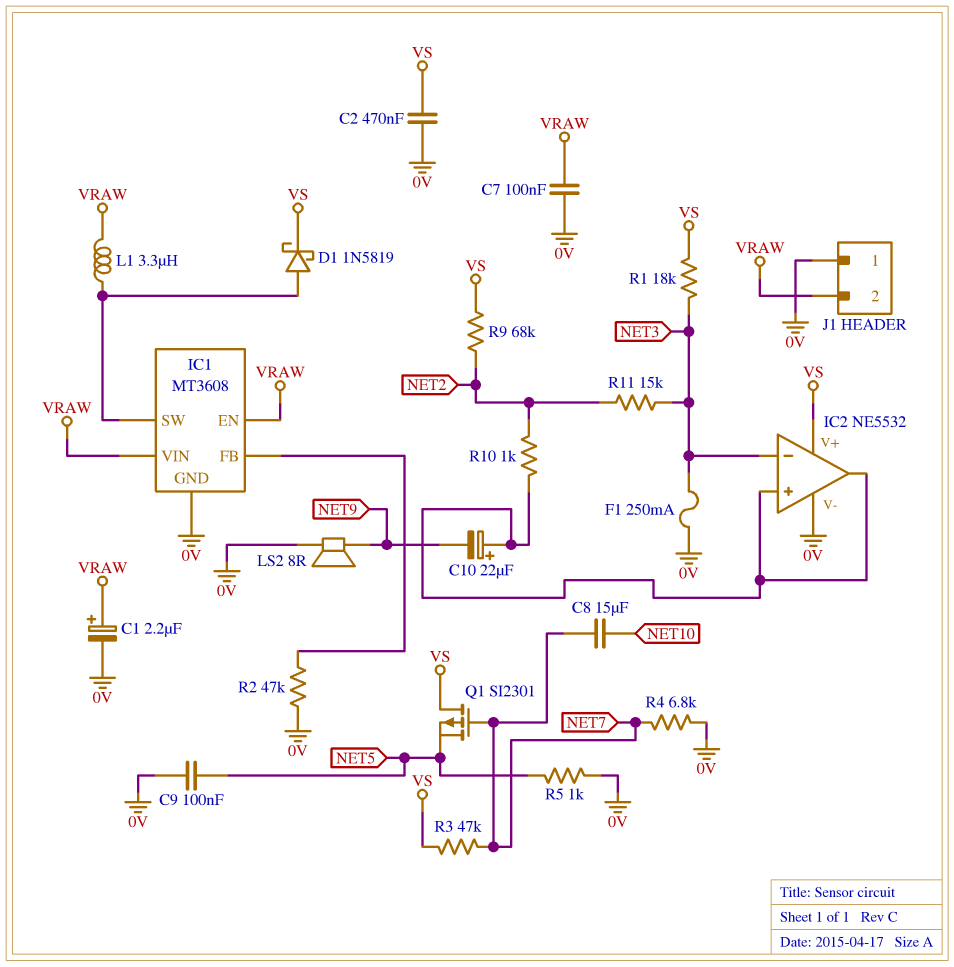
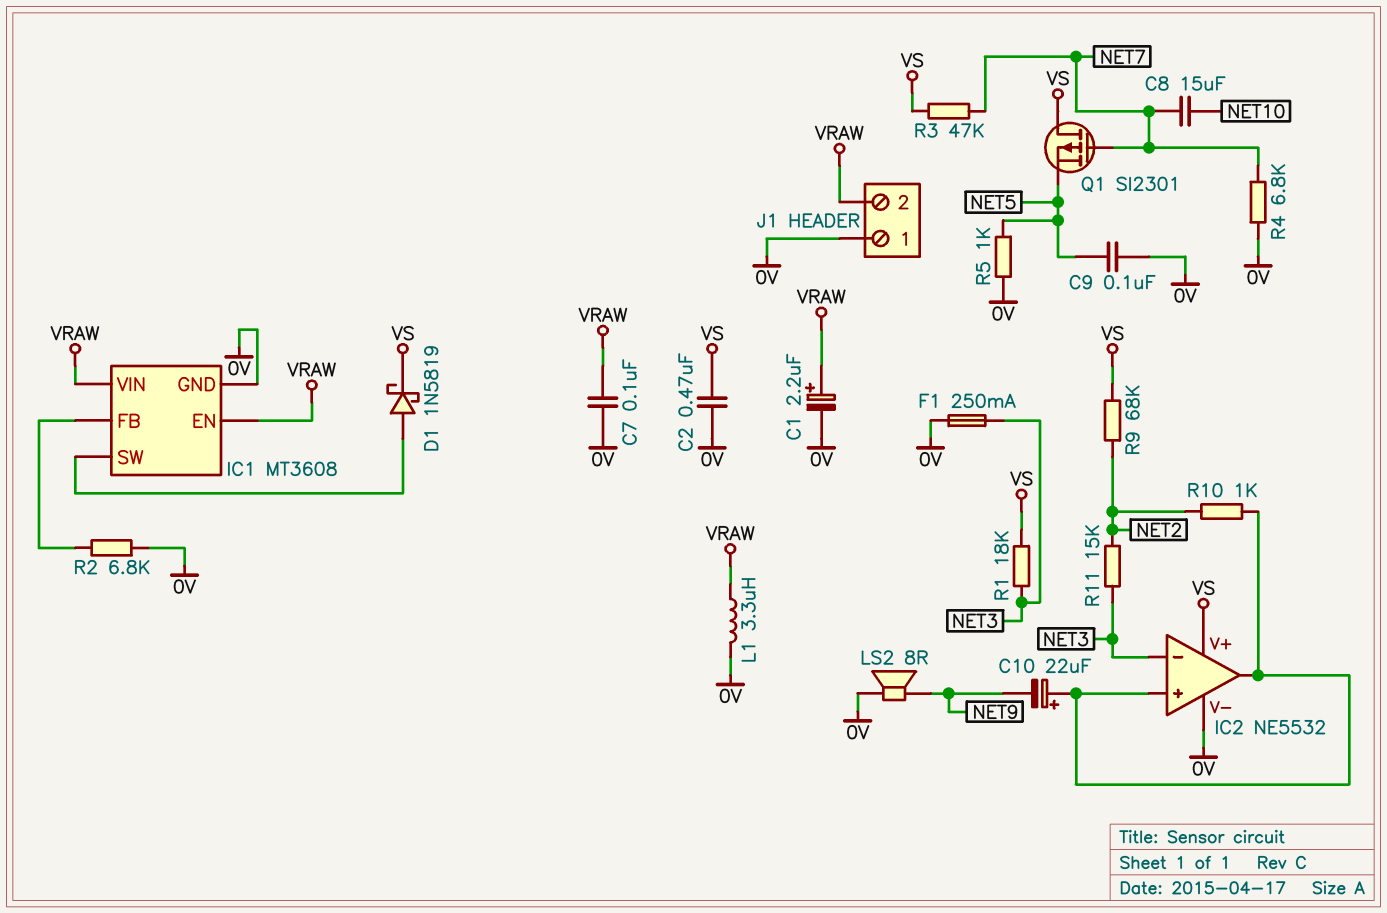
L1: 3.3uH (IC1/SW, VRAW) -> 3.3uH (0V, VRAW)
R2: 47k (0V, IC1/FB) -> 6.8k (0V, IC1/FB)

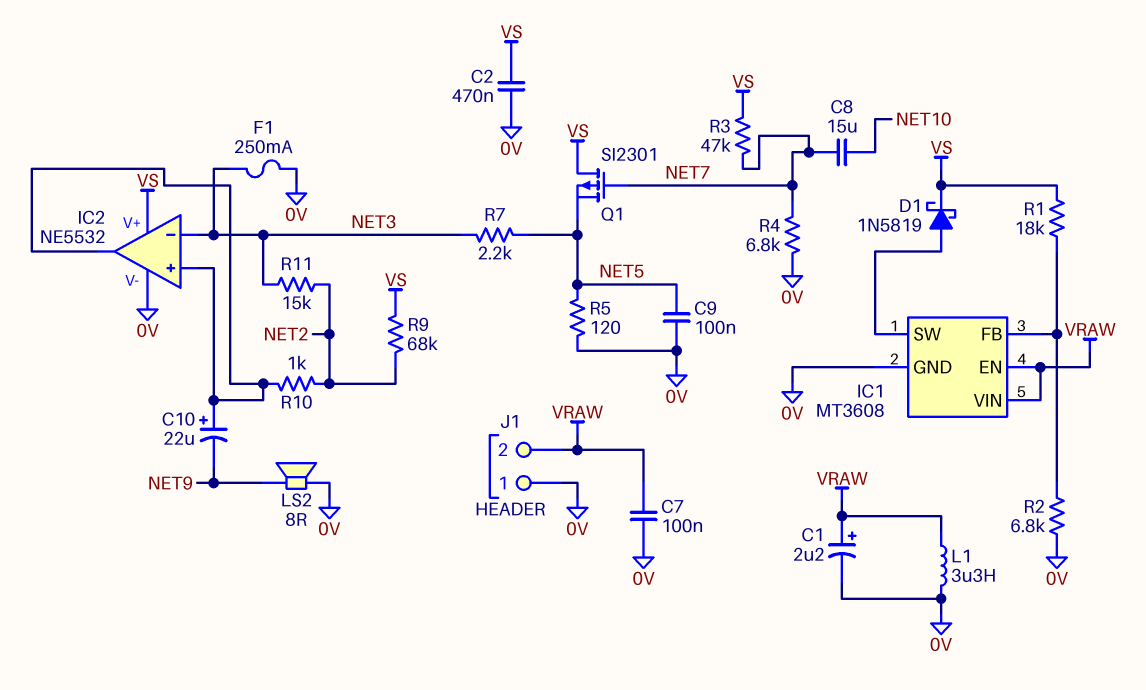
R1: 18k (NET3, VS) -> 18k (IC1/FB, VS)
R5: 1k (0V, NET5) -> 120 (0V, NET5)
R7: none -> 2.2k (NET3, NET5)

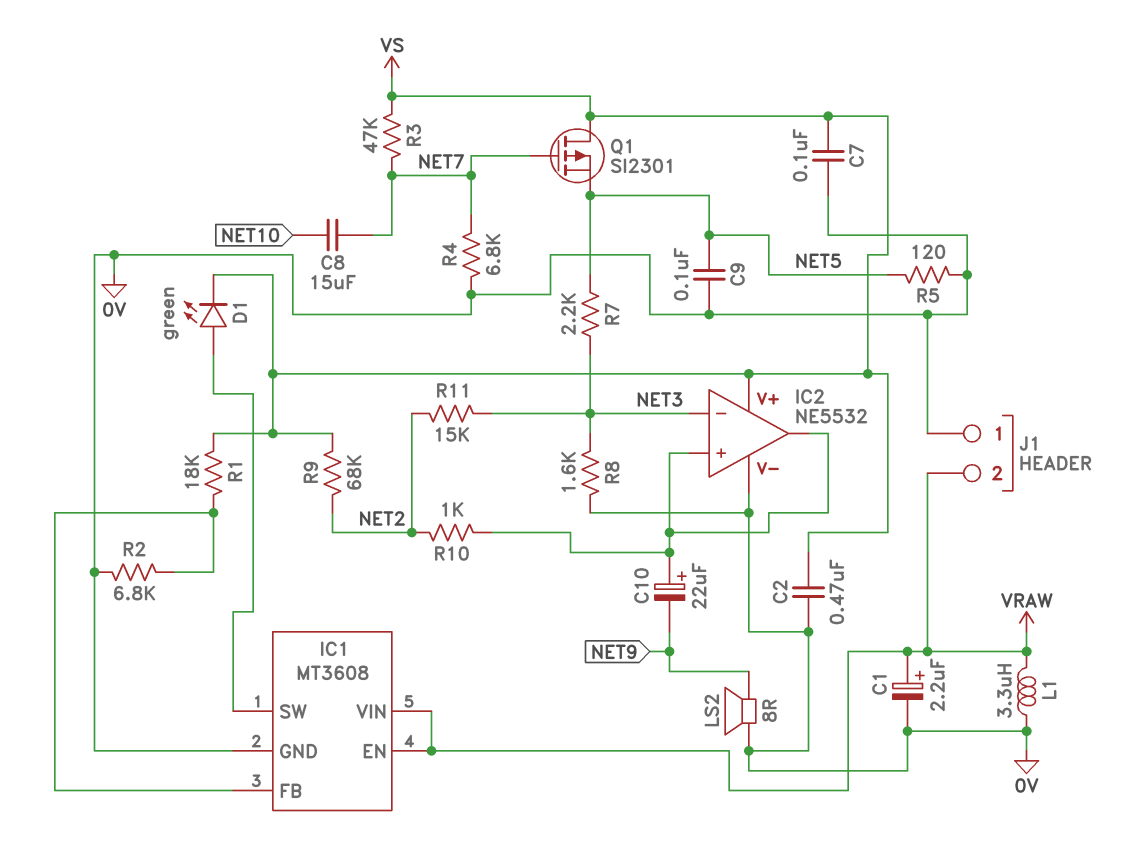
C7: 100nF (0V, VRAW) -> 100nF (0V, VS)
D1: schottky 1N5819 (A IC1/SW, K VS) -> LED green (A IC1/SW, K VS)
F1: 250mA (0V, NET3) -> none
R8: none -> 1.6k (0V, NET3)

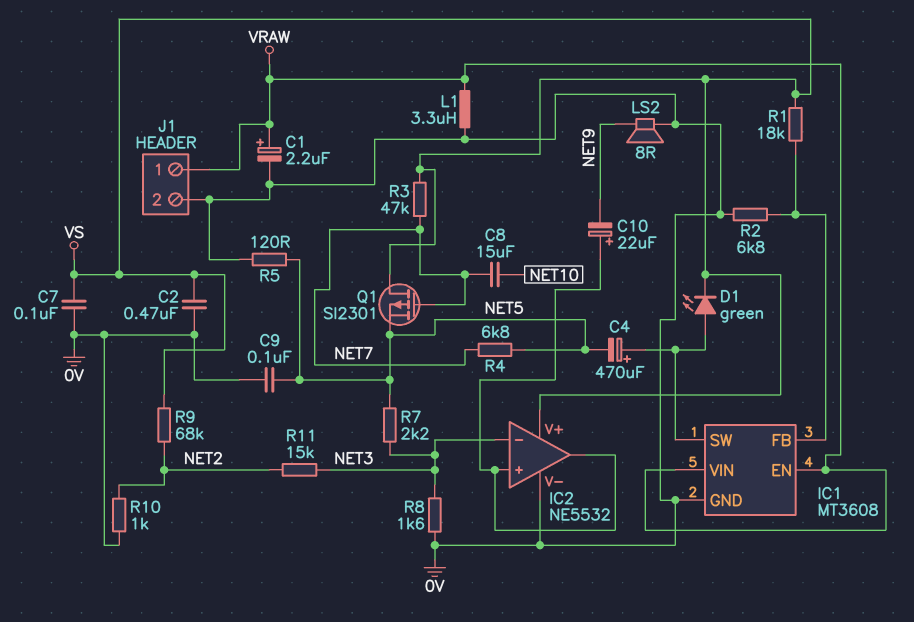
C4: none -> 470uF (plus IC1/SW, minus NET5)
J1 pin 1: 0V -> VRAW
J1 pin 2: VRAW -> 0V
R4: 6.8k (0V, NET7) -> 6.8k (NET5, NET7)
R10: 1k (IC2/in+, NET2) -> 1k (0V, NET2)

